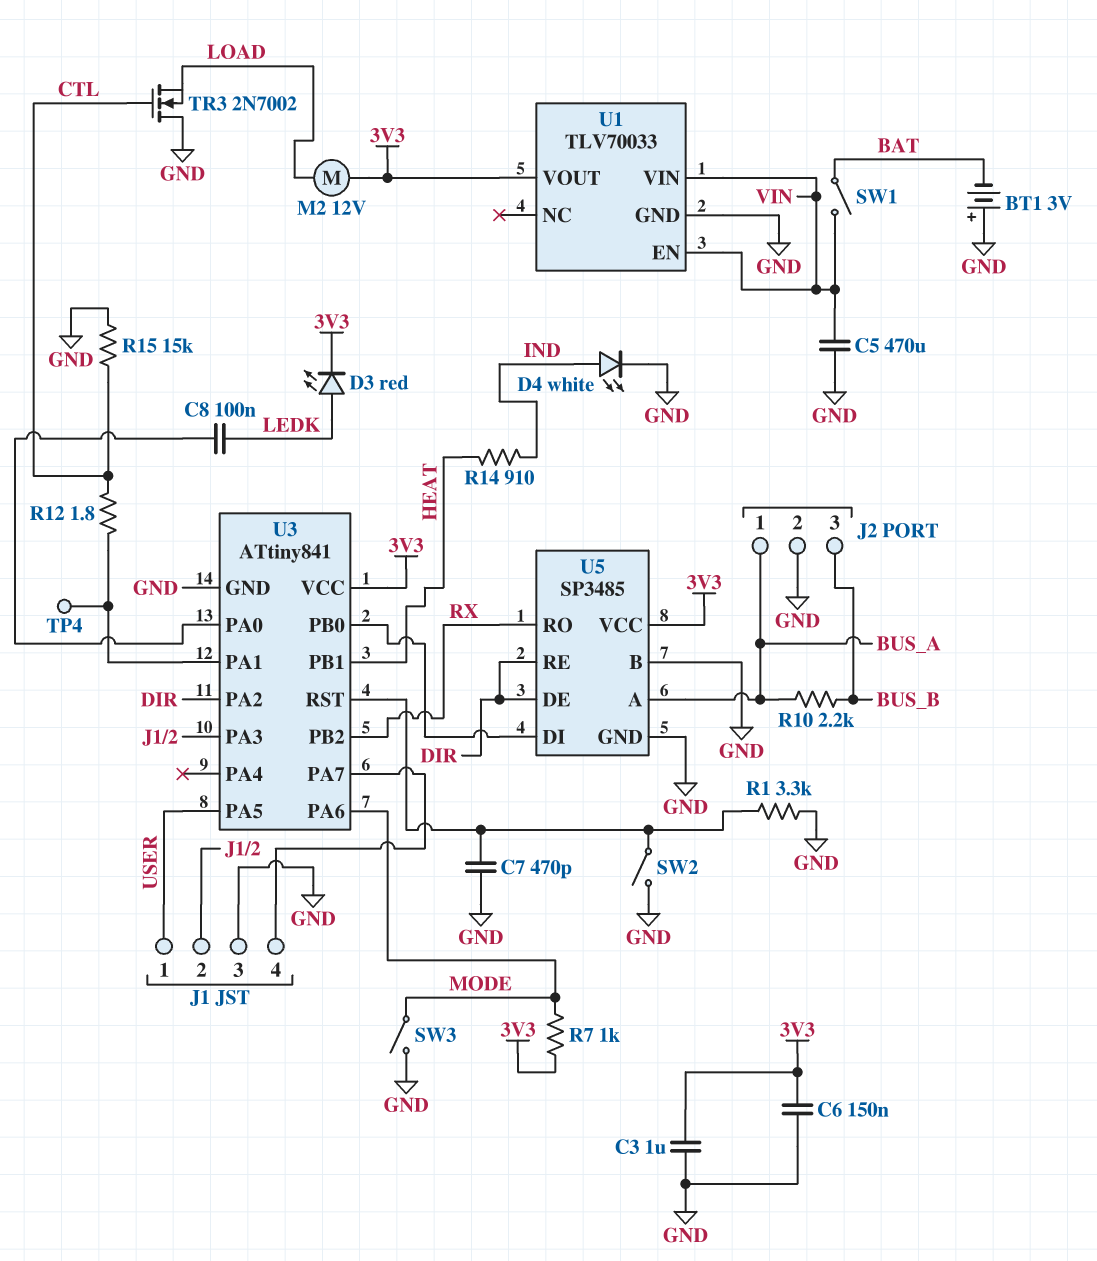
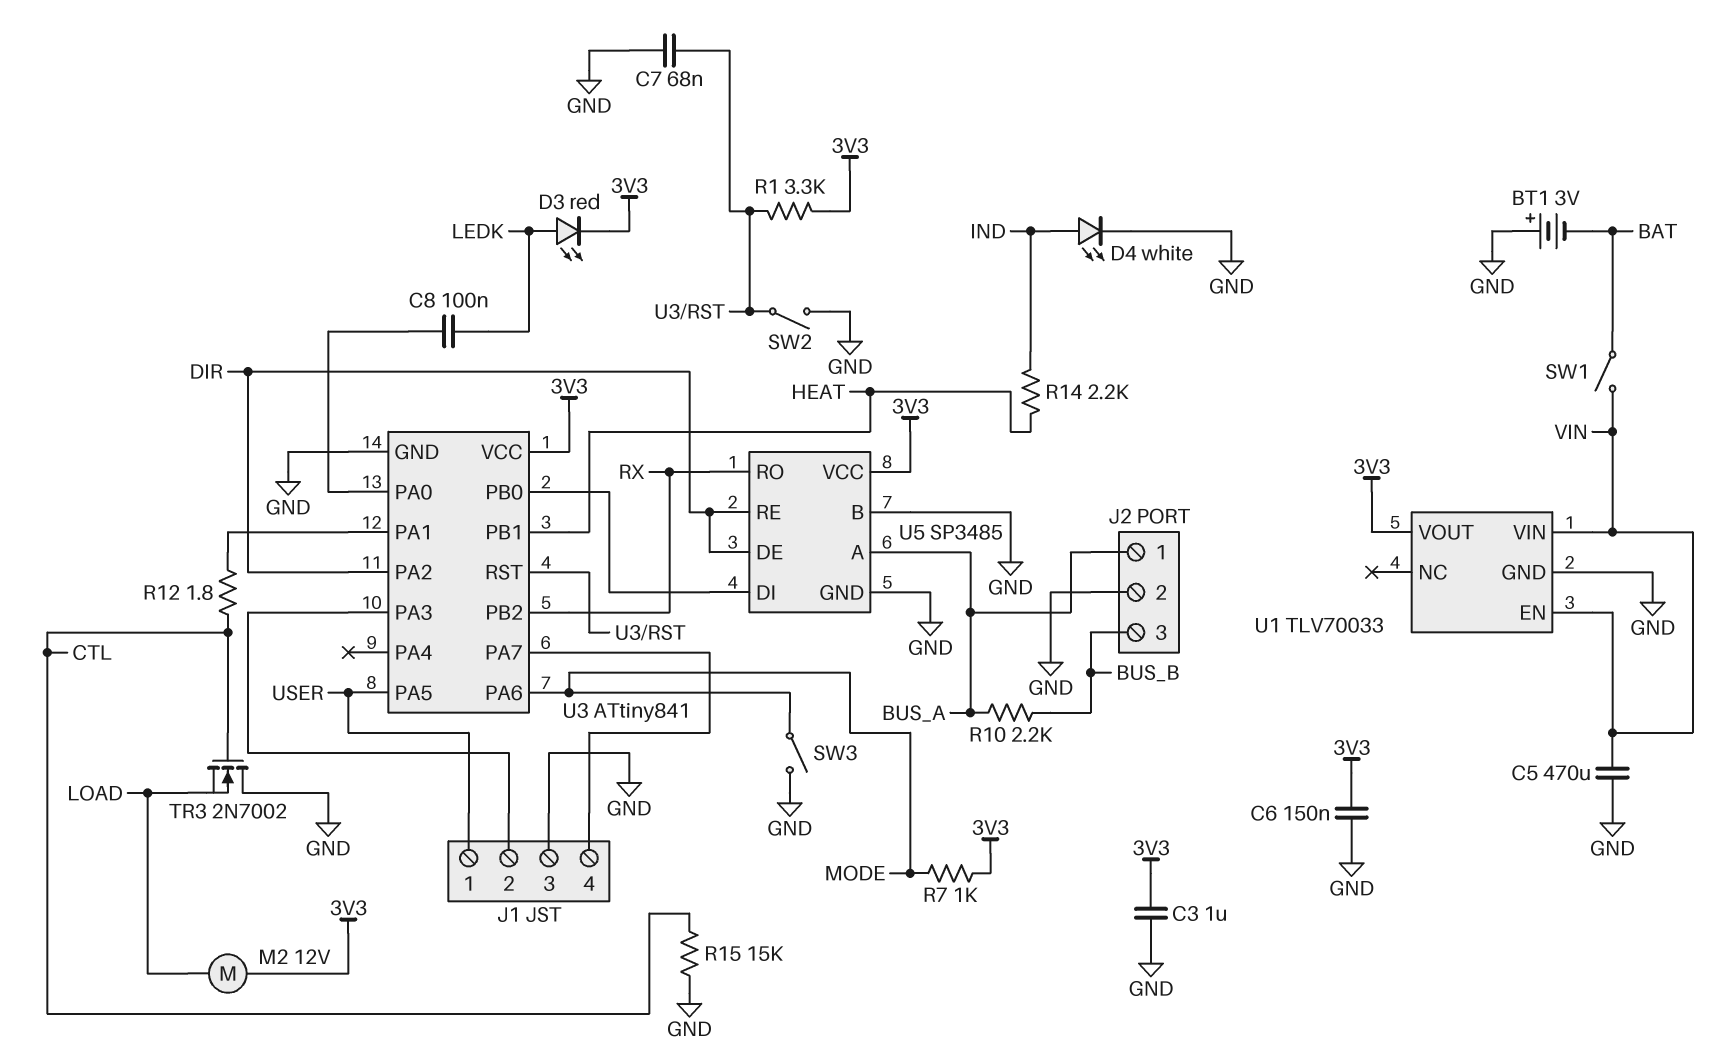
C7: 470pF (GND, U3/RST) -> 68nF (GND, U3/RST)
R1: 3.3k (GND, U3/RST) -> 3.3k (3V3, U3/RST)
R14: 910 (HEAT, IND) -> 2.2k (HEAT, IND)
TP4: test point (U3/PA1) -> none

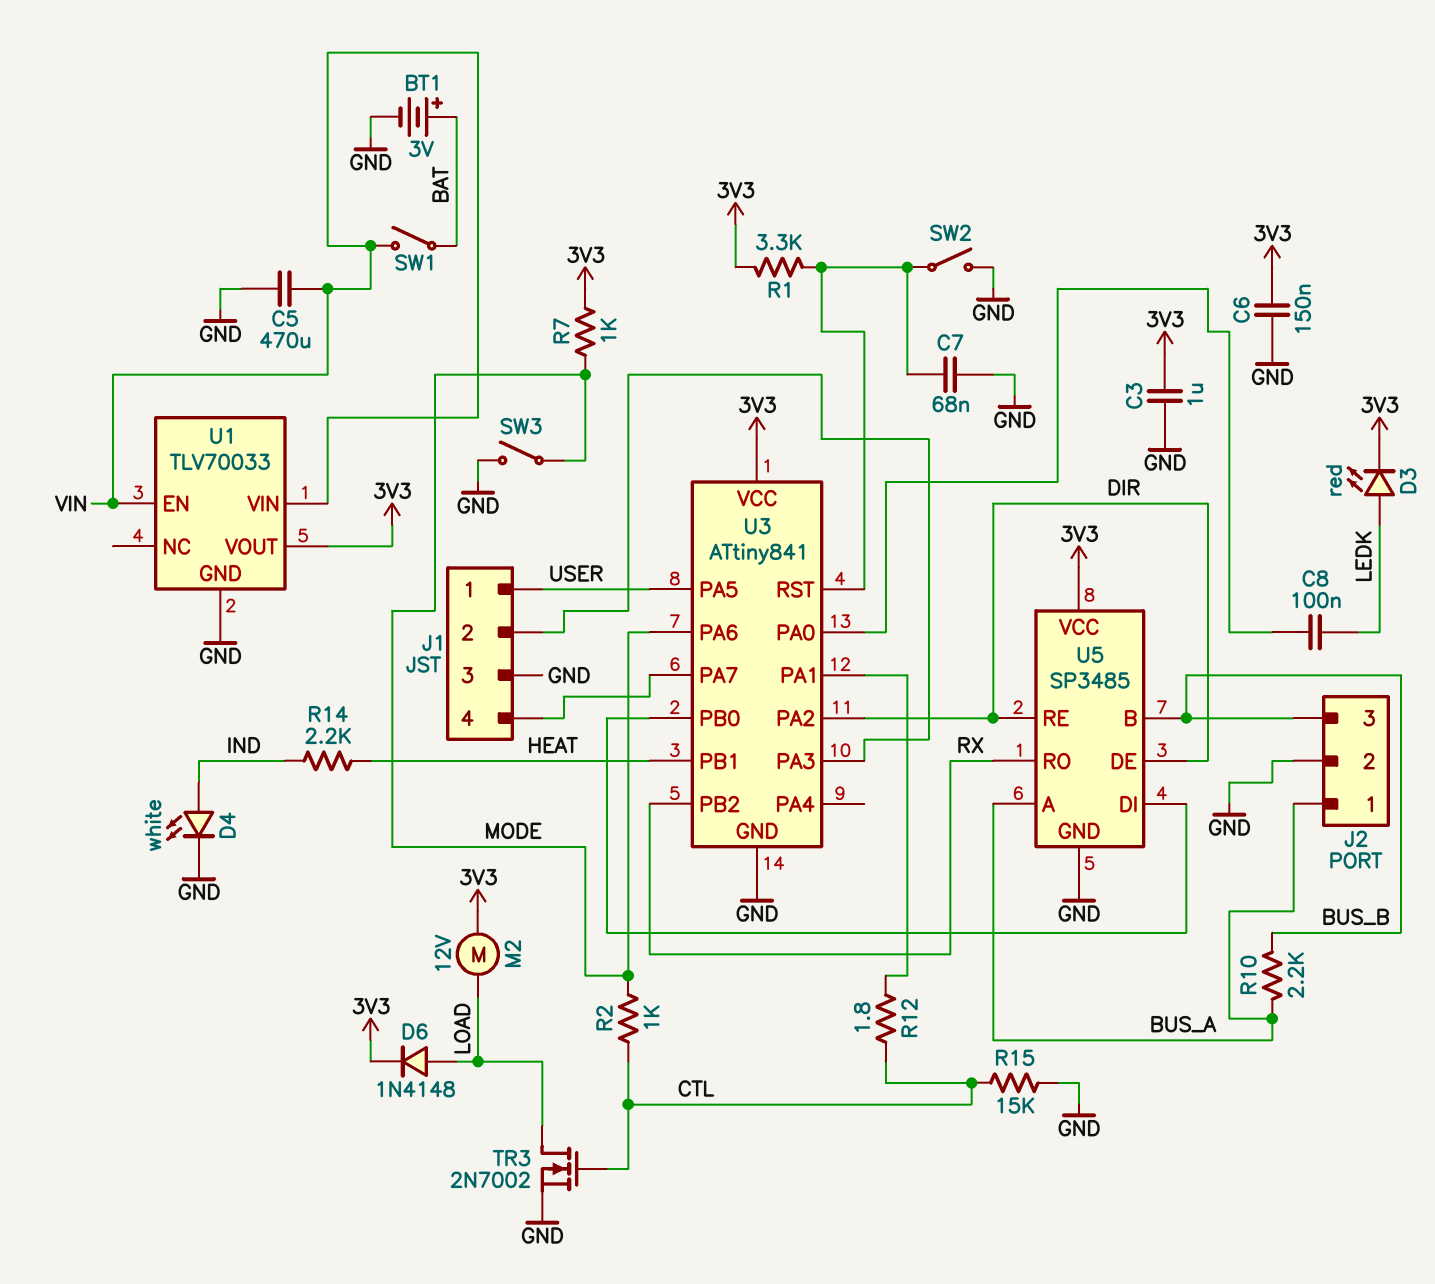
BT1: 3V (plus GND, minus BAT) -> 3V (plus BAT, minus GND)
D6: none -> diode 1N4148 (A LOAD, K 3V3)
R2: none -> 1k (CTL, MODE)
TR3: NMOS 2N7002 (G CTL, D GND, S LOAD) -> NMOS 2N7002 (G CTL, D LOAD, S GND)
U5 pin B: GND -> BUS_B

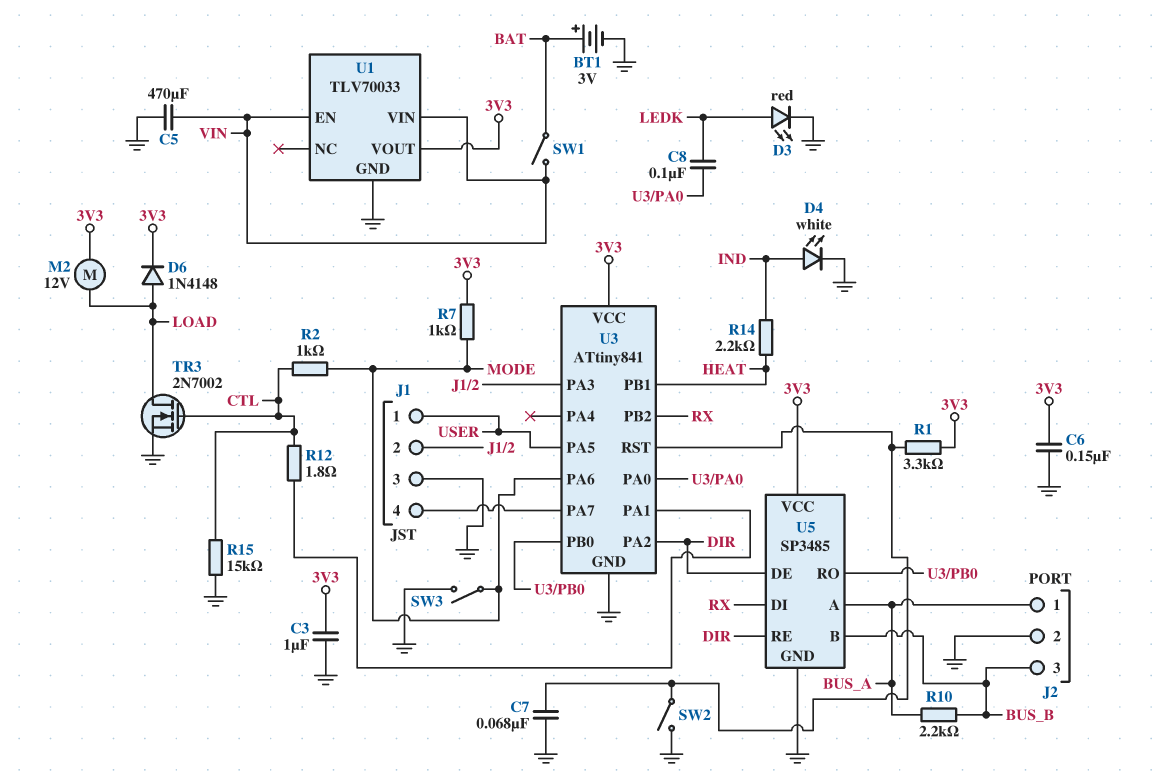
D3: LED red (A LEDK, K 3V3) -> LED red (A LEDK, K GND)
U5 pin DI: U3/PB0 -> RX
U5 pin RO: RX -> U3/PB0

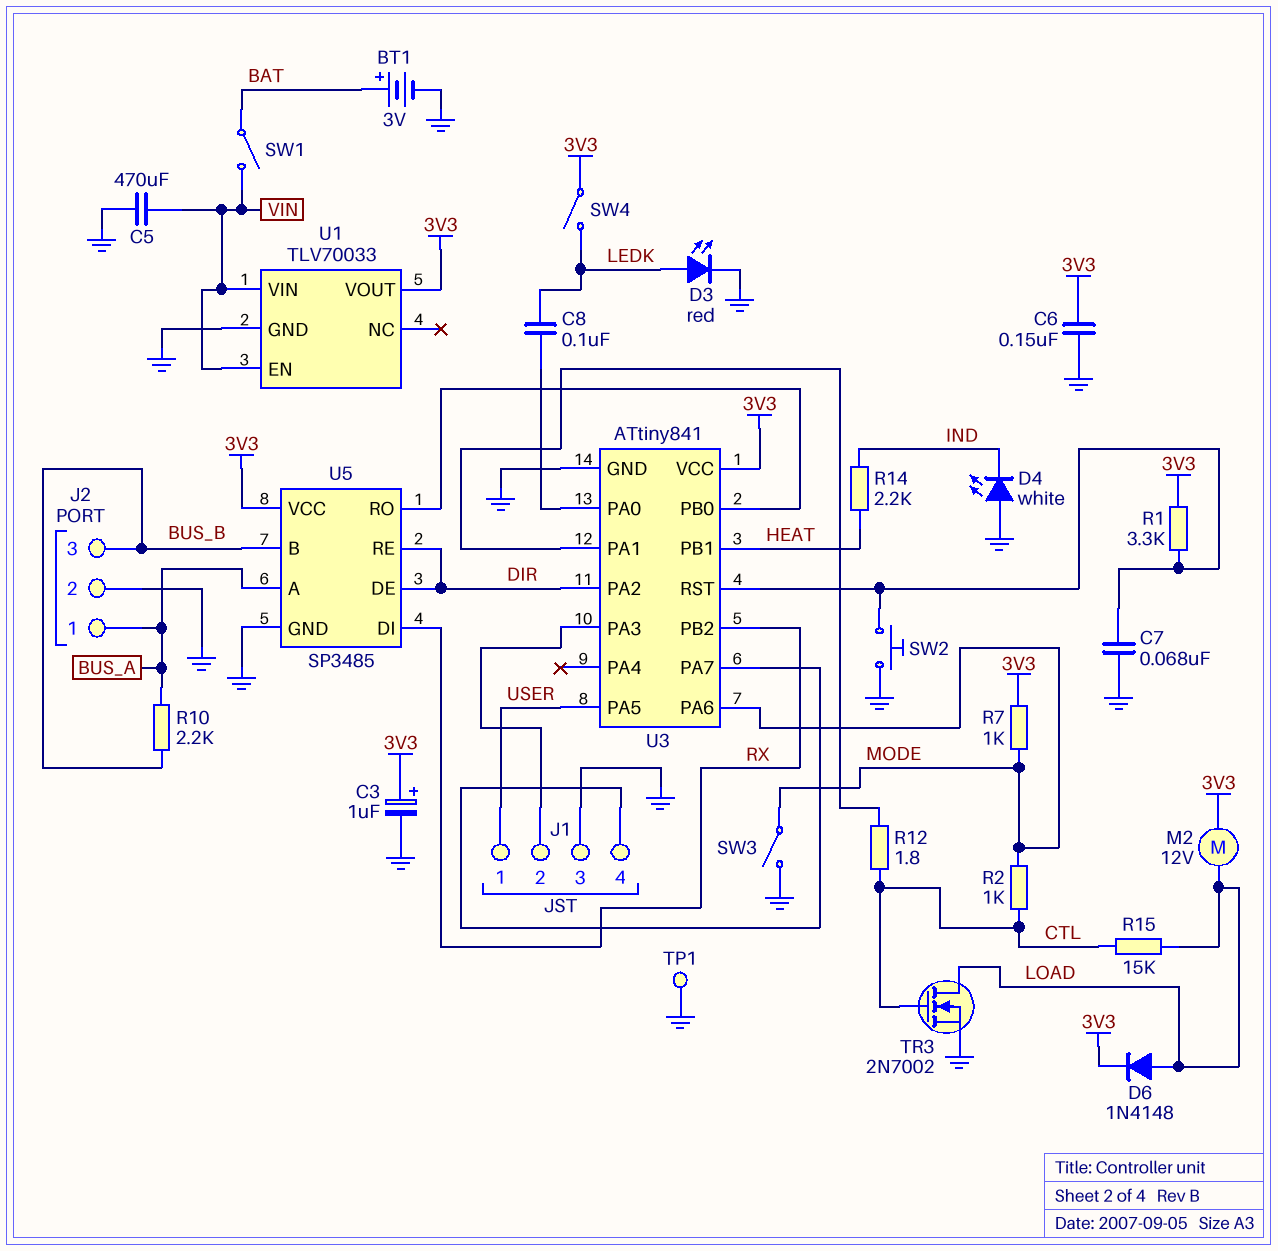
C3: 1uF (3V3, GND) -> 1uF (plus 3V3, minus GND)
D4: LED white (A IND, K GND) -> LED white (A GND, K IND)
R15: 15k (CTL, GND) -> 15k (CTL, LOAD)
SW2: switch (GND, U3/RST) -> button (GND, U3/RST)
SW4: none -> switch (3V3, LEDK)
TP1: none -> test point (GND)

